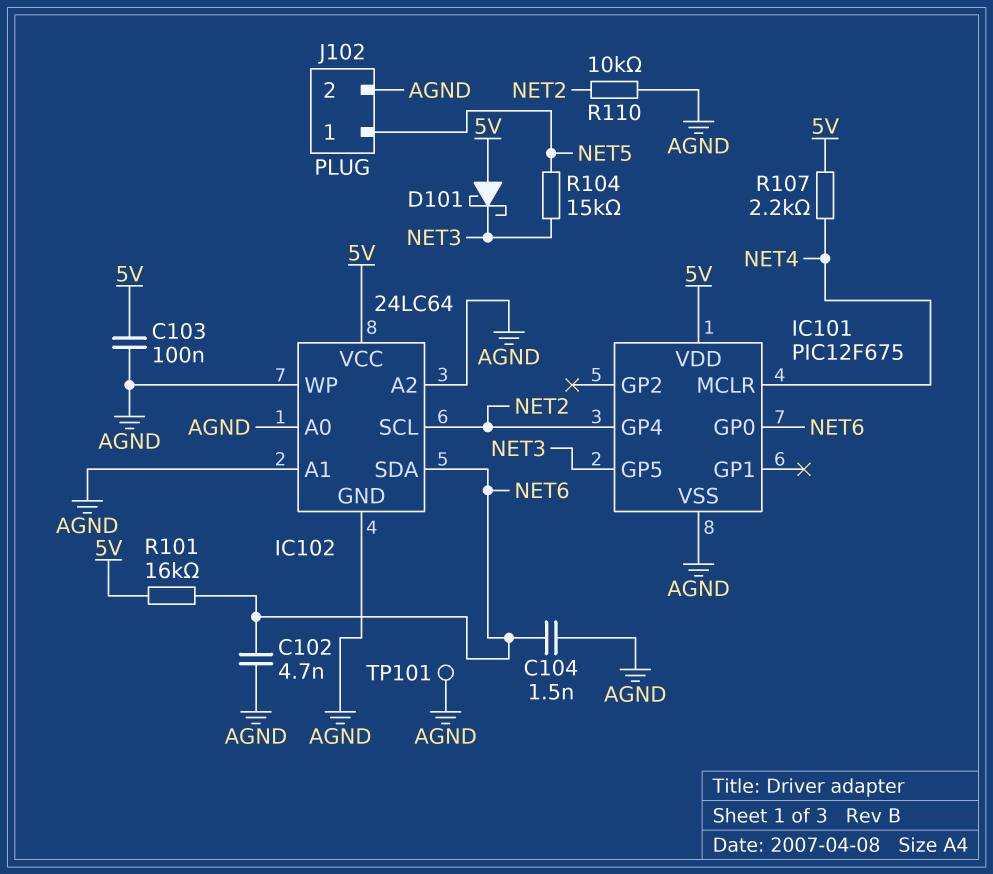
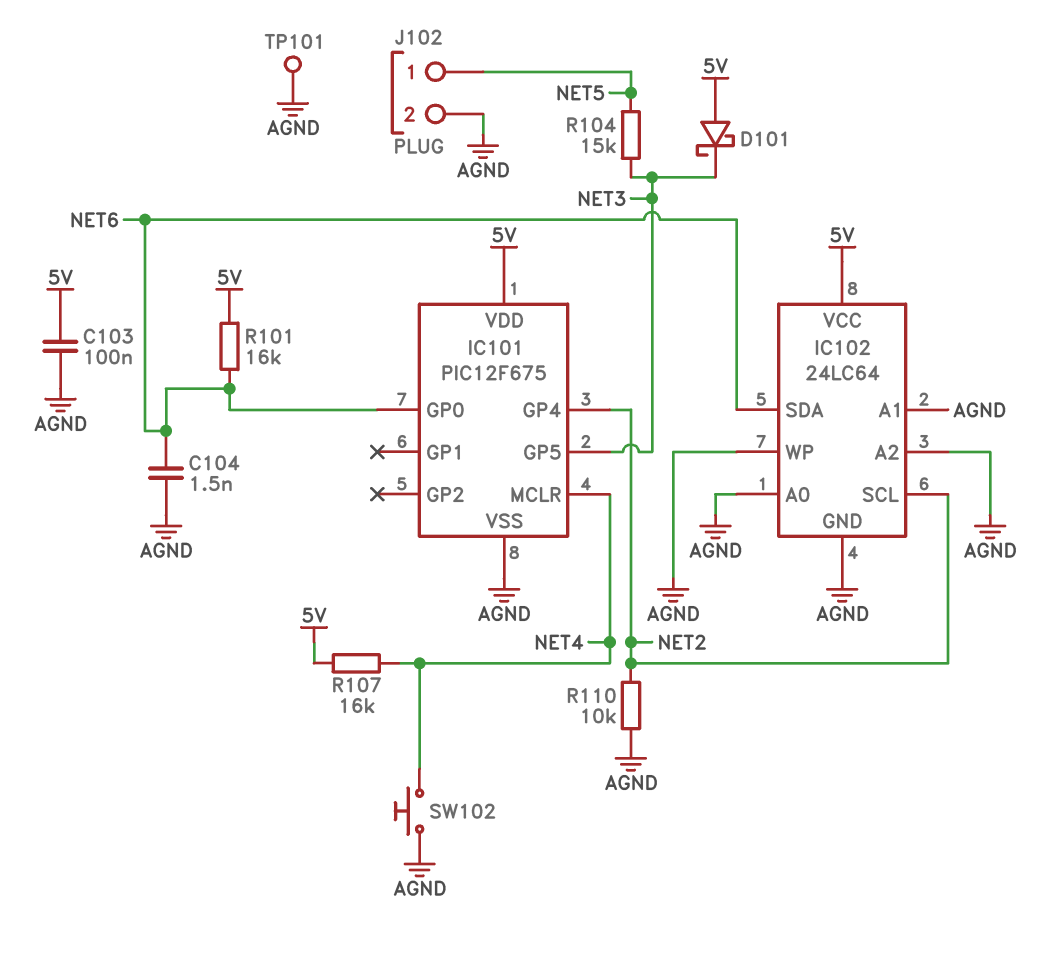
C102: 4.7nF (AGND, NET6) -> none
R107: 2.2k (5V, NET4) -> 16k (5V, NET4)
SW102: none -> button (AGND, NET4)

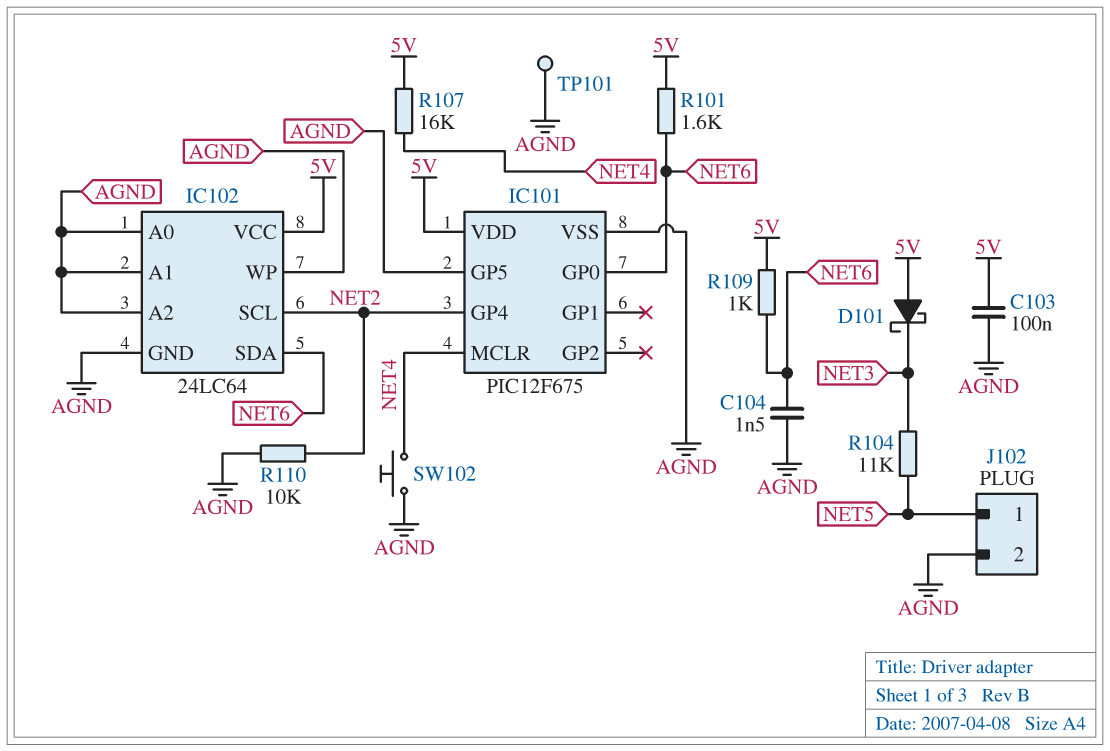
IC101 pin GP5: NET3 -> AGND
R101: 16k (5V, NET6) -> 1.6k (5V, NET6)
R104: 15k (NET3, NET5) -> 11k (NET3, NET5)
R109: none -> 1k (5V, NET6)

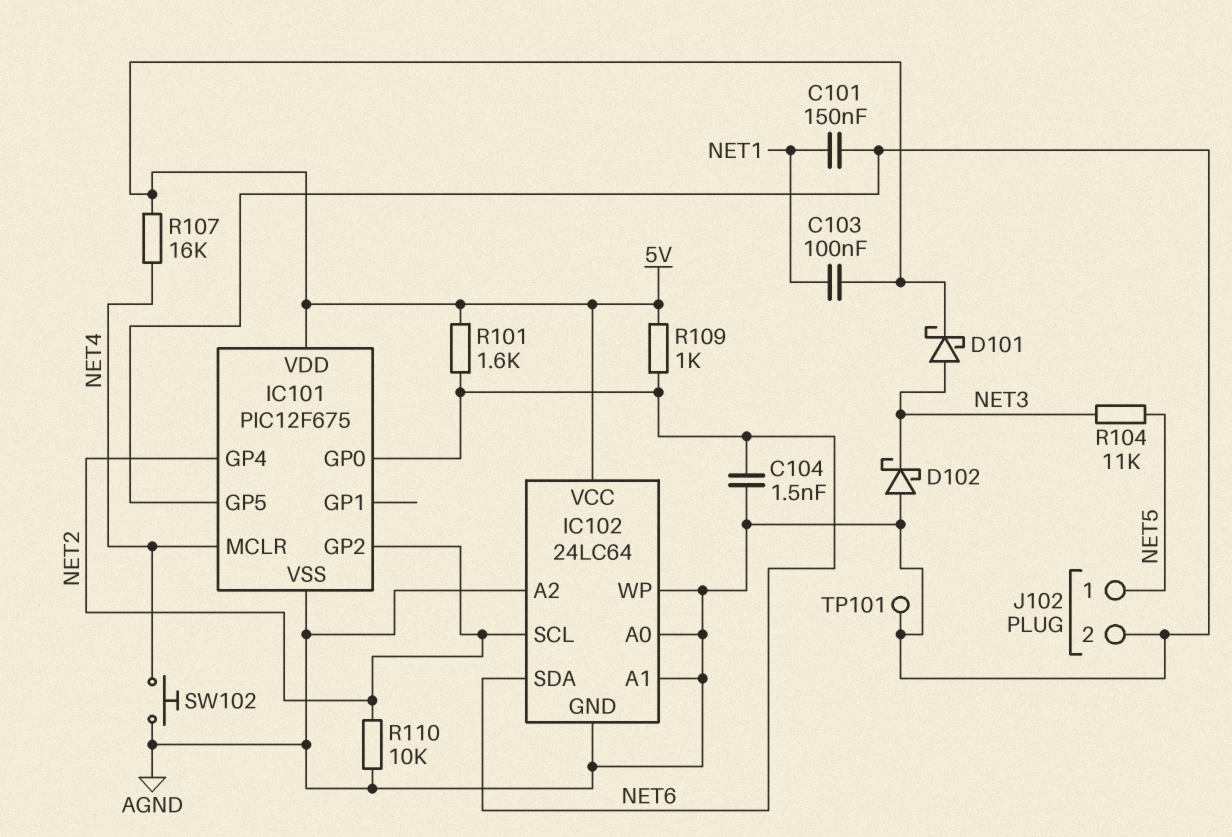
C101: none -> 150nF (AGND, NET1)
C103: 100nF (5V, AGND) -> 100nF (5V, NET1)
D101: schottky (A 5V, K NET3) -> schottky (A NET3, K 5V)
D102: none -> schottky (A AGND, K NET3)
IC101 pin GP2: none -> NET2

